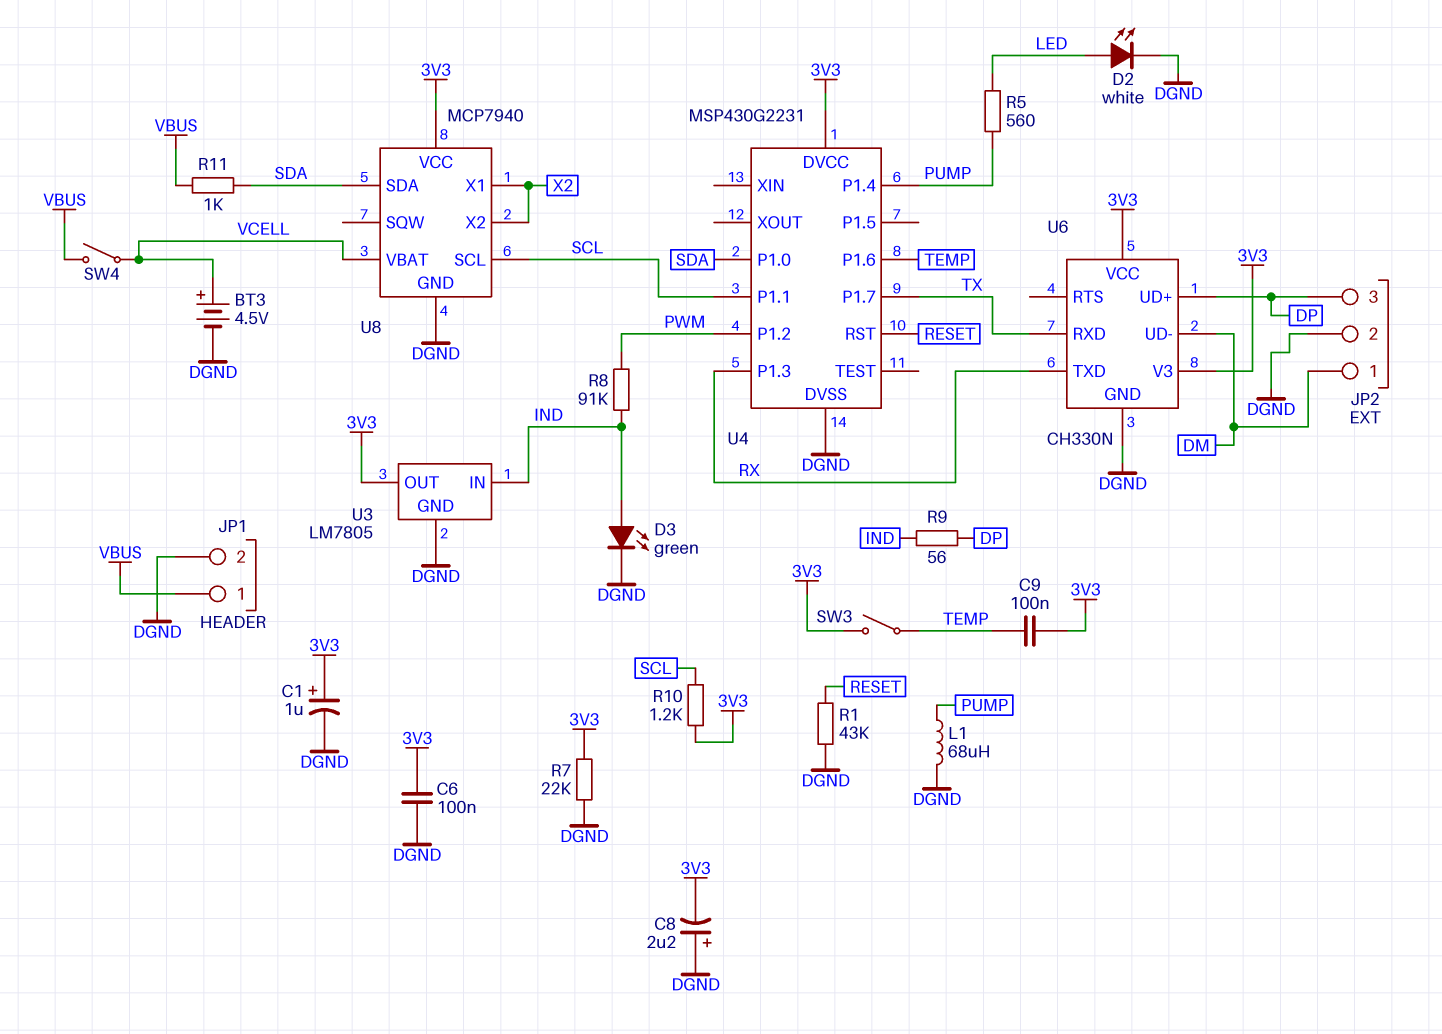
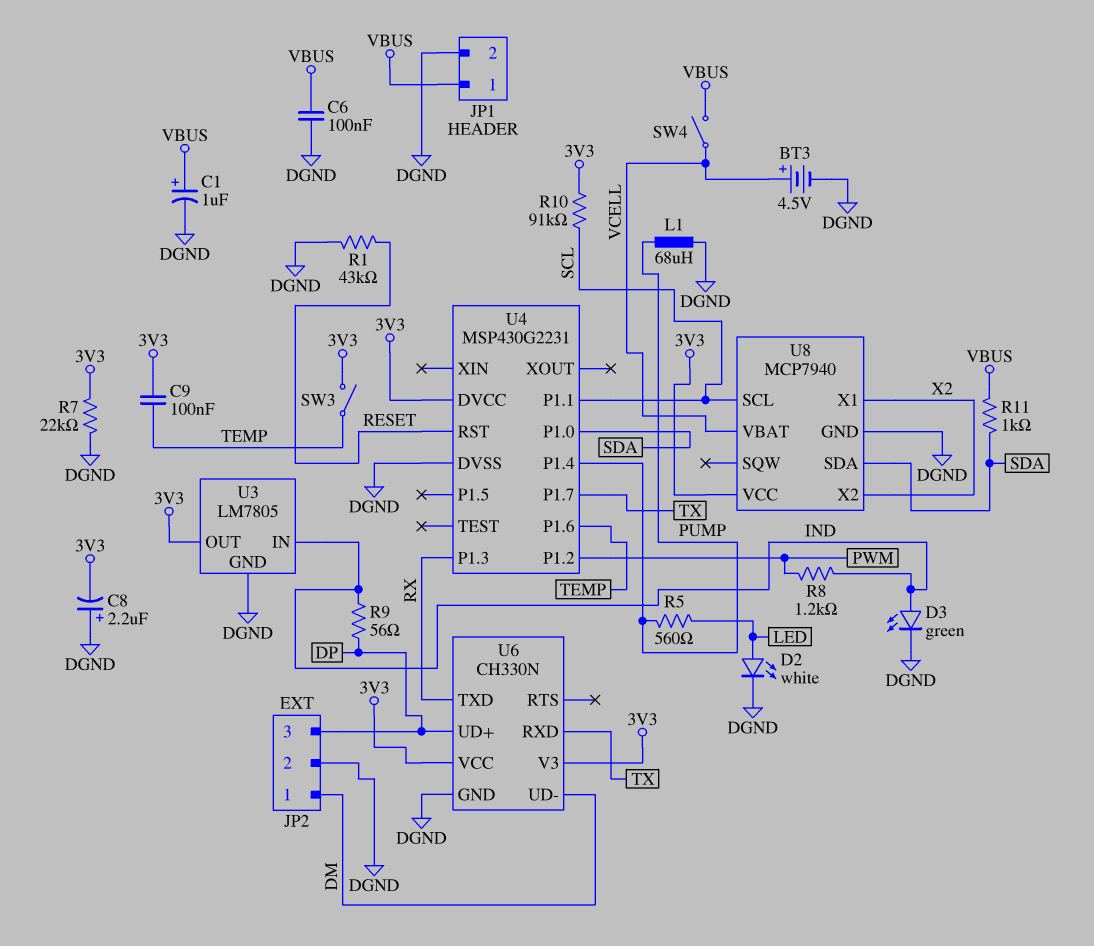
C1: 1uF (plus 3V3, minus DGND) -> 1uF (plus VBUS, minus DGND)
C6: 100nF (3V3, DGND) -> 100nF (DGND, VBUS)
R8: 91k (IND, PWM) -> 1.2k (IND, PWM)
R10: 1.2k (3V3, SCL) -> 91k (3V3, SCL)

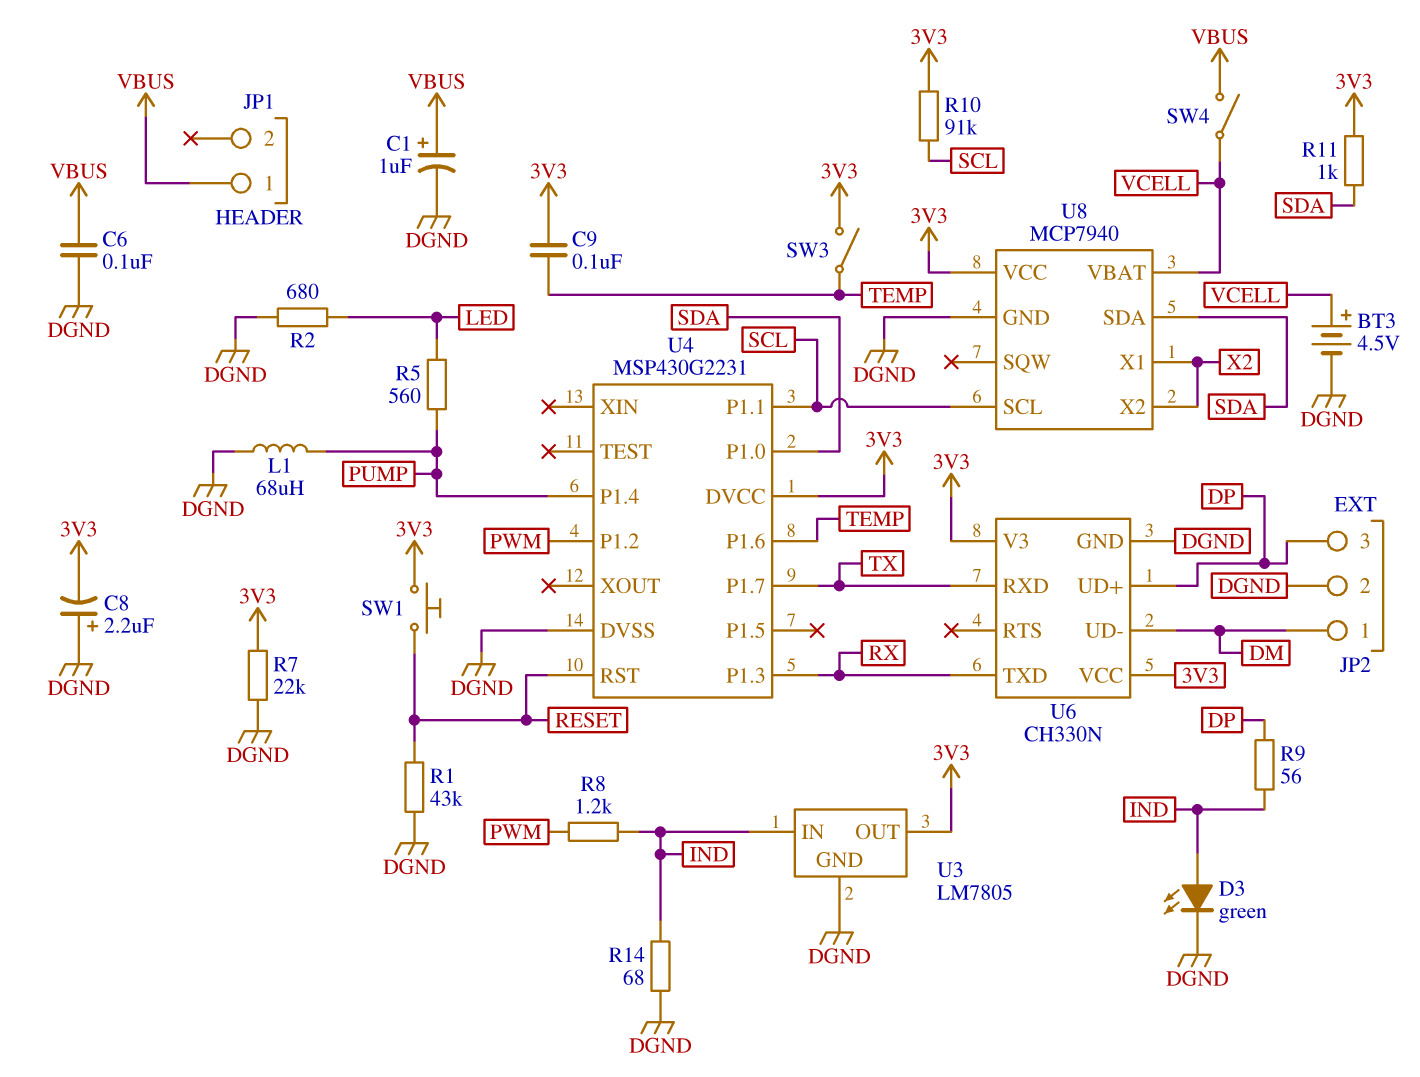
D2: LED white (A LED, K DGND) -> none
JP1 pin 2: DGND -> none
R2: none -> 680 (DGND, LED)
R11: 1k (SDA, VBUS) -> 1k (3V3, SDA)
R14: none -> 68 (DGND, IND)
SW1: none -> button (3V3, RESET)

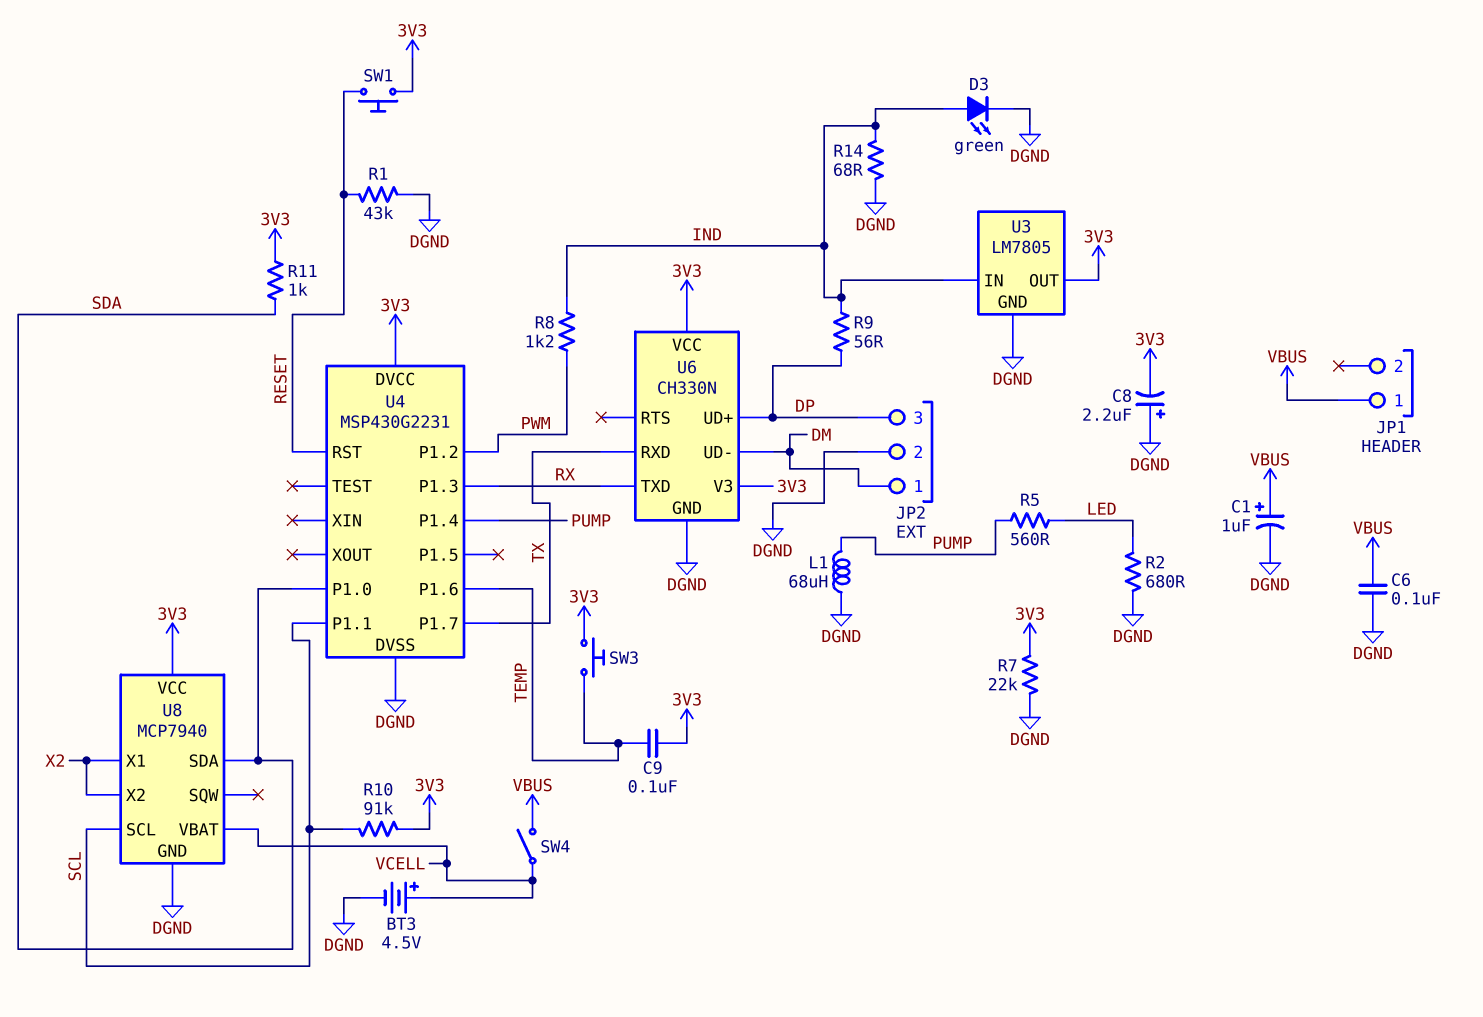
SW3: switch (3V3, TEMP) -> button (3V3, TEMP)

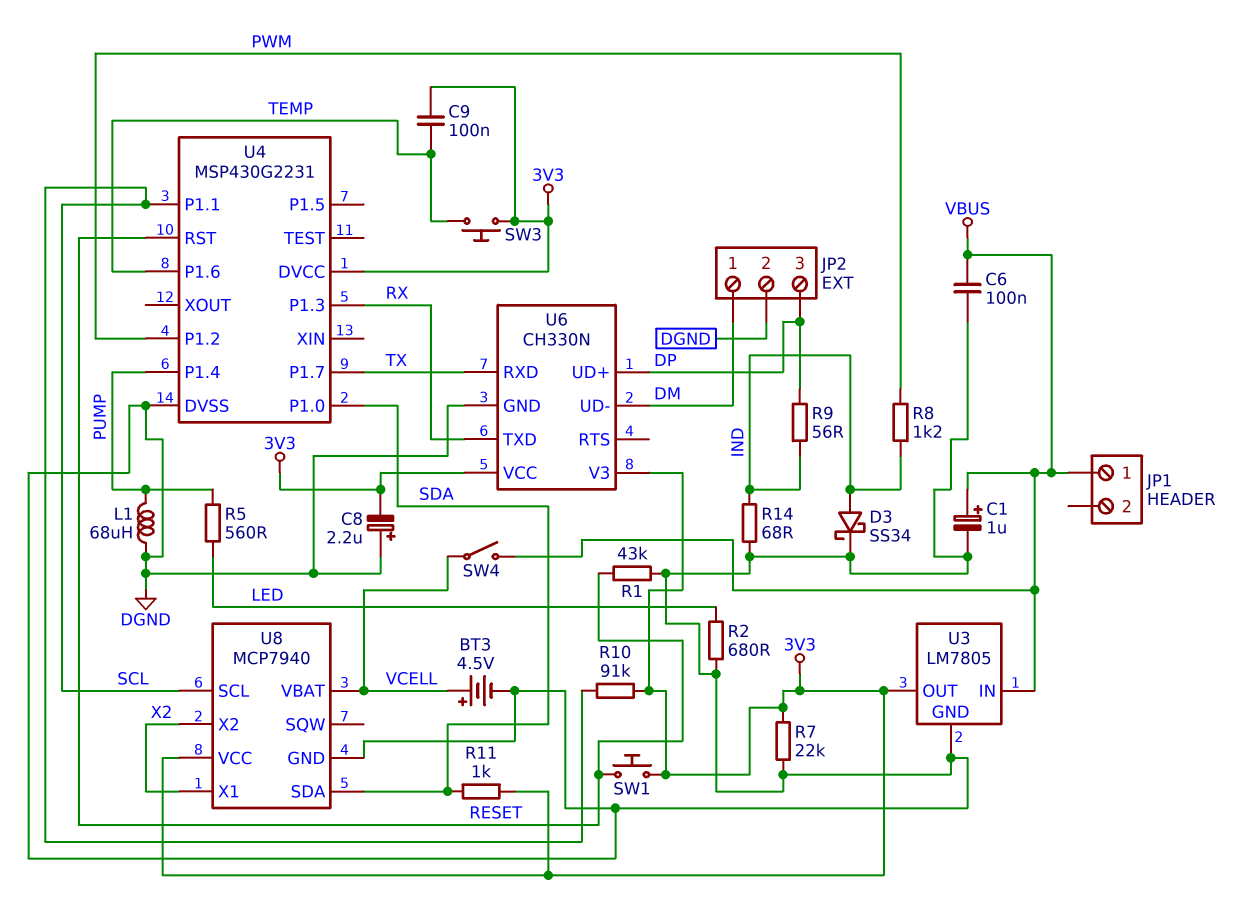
D3: LED green (A IND, K DGND) -> schottky SS34 (A IND, K DGND)
U3 pin IN: IND -> VBUS

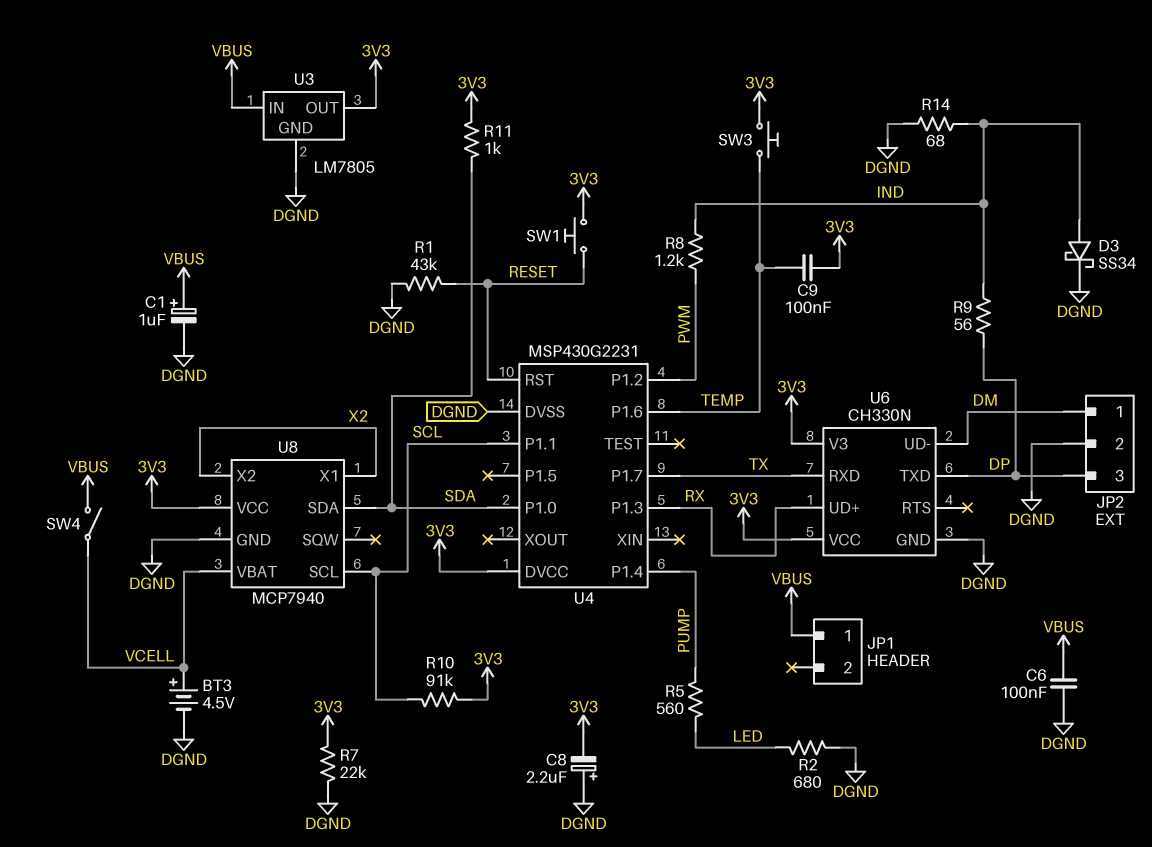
L1: 68uH (DGND, PUMP) -> none
U6 pin TXD: RX -> DP
U6 pin UD+: DP -> RX

